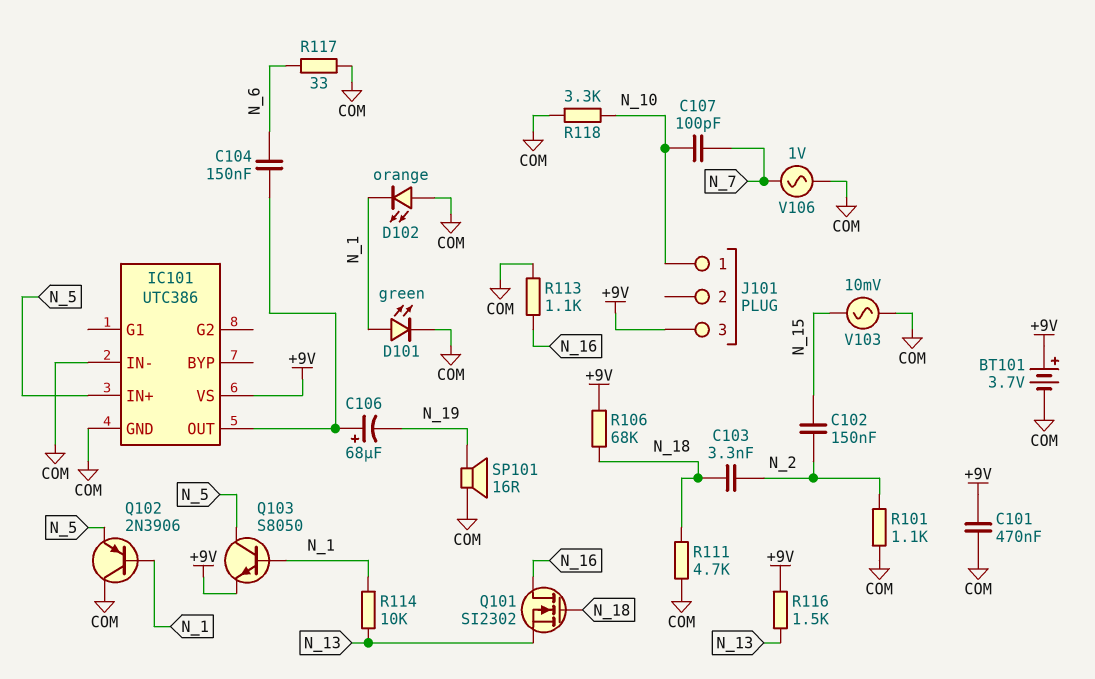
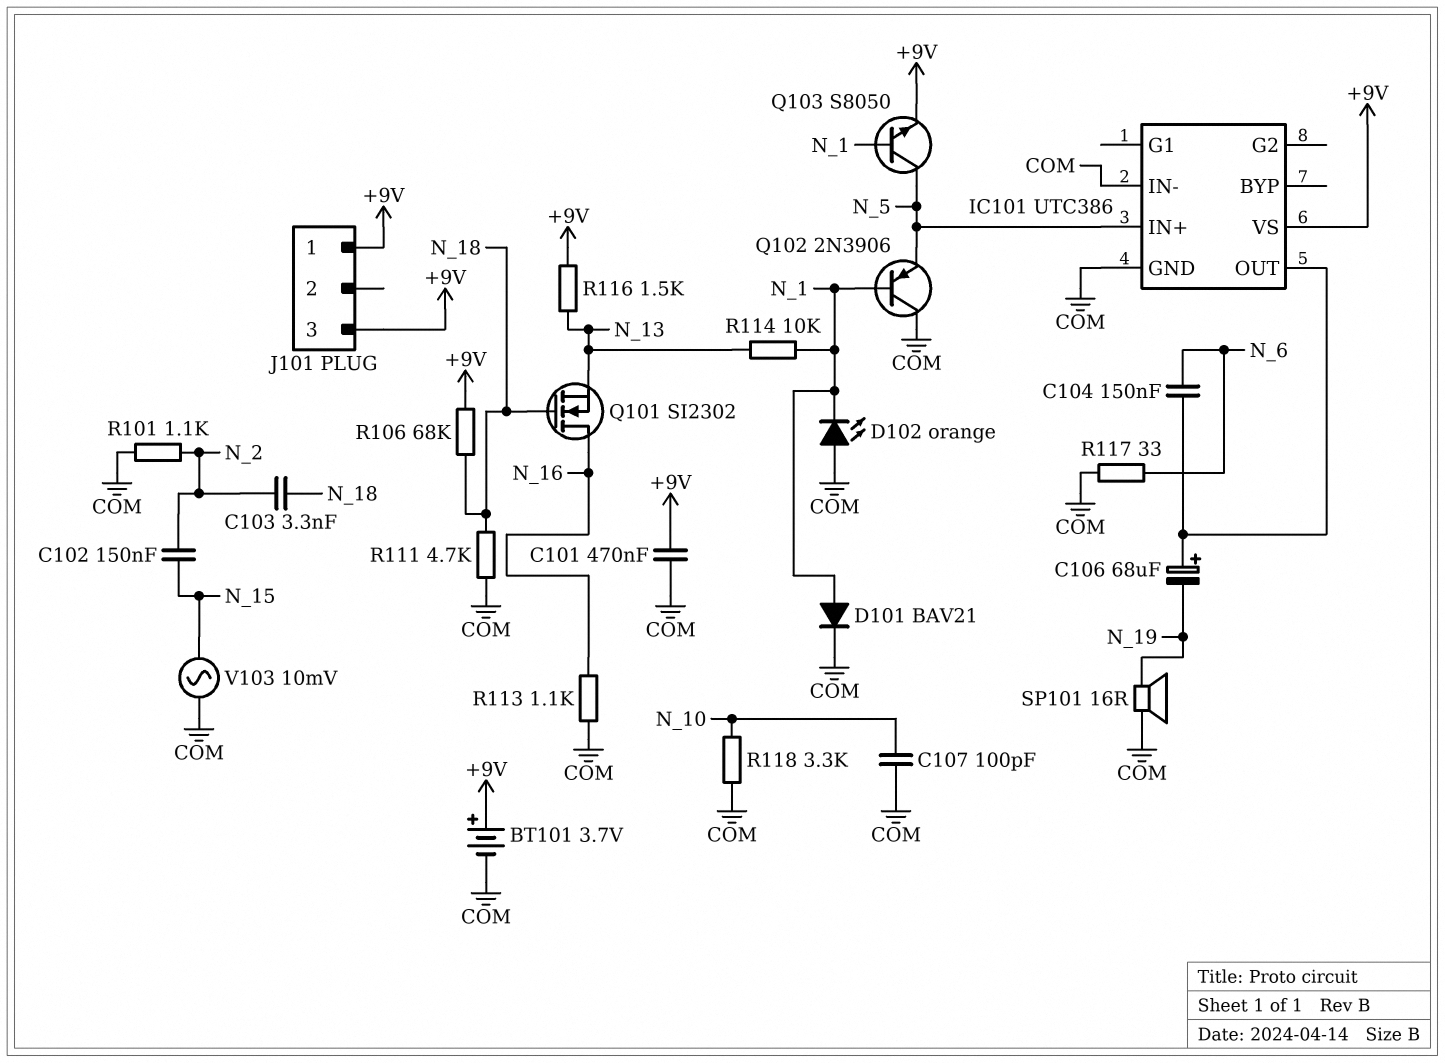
C107: 100pF (N_7, N_10) -> 100pF (COM, N_10)
D101: LED green (A N_1, K COM) -> diode BAV21 (A N_1, K COM)
J101 pin 1: N_10 -> +9V
V106: AC 1V (COM, N_7) -> none

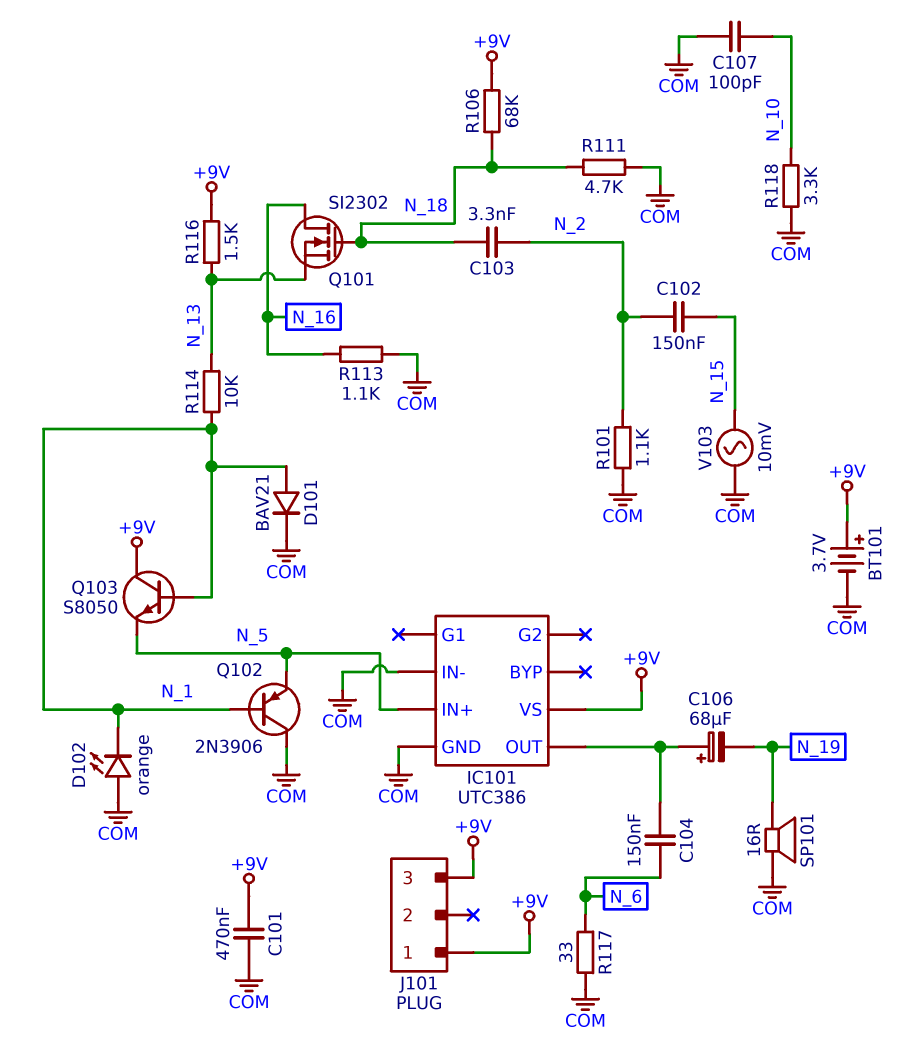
Q103: NPN S8050 (B N_1, C N_5, E +9V) -> NPN S8050 (B N_1, C +9V, E N_5)

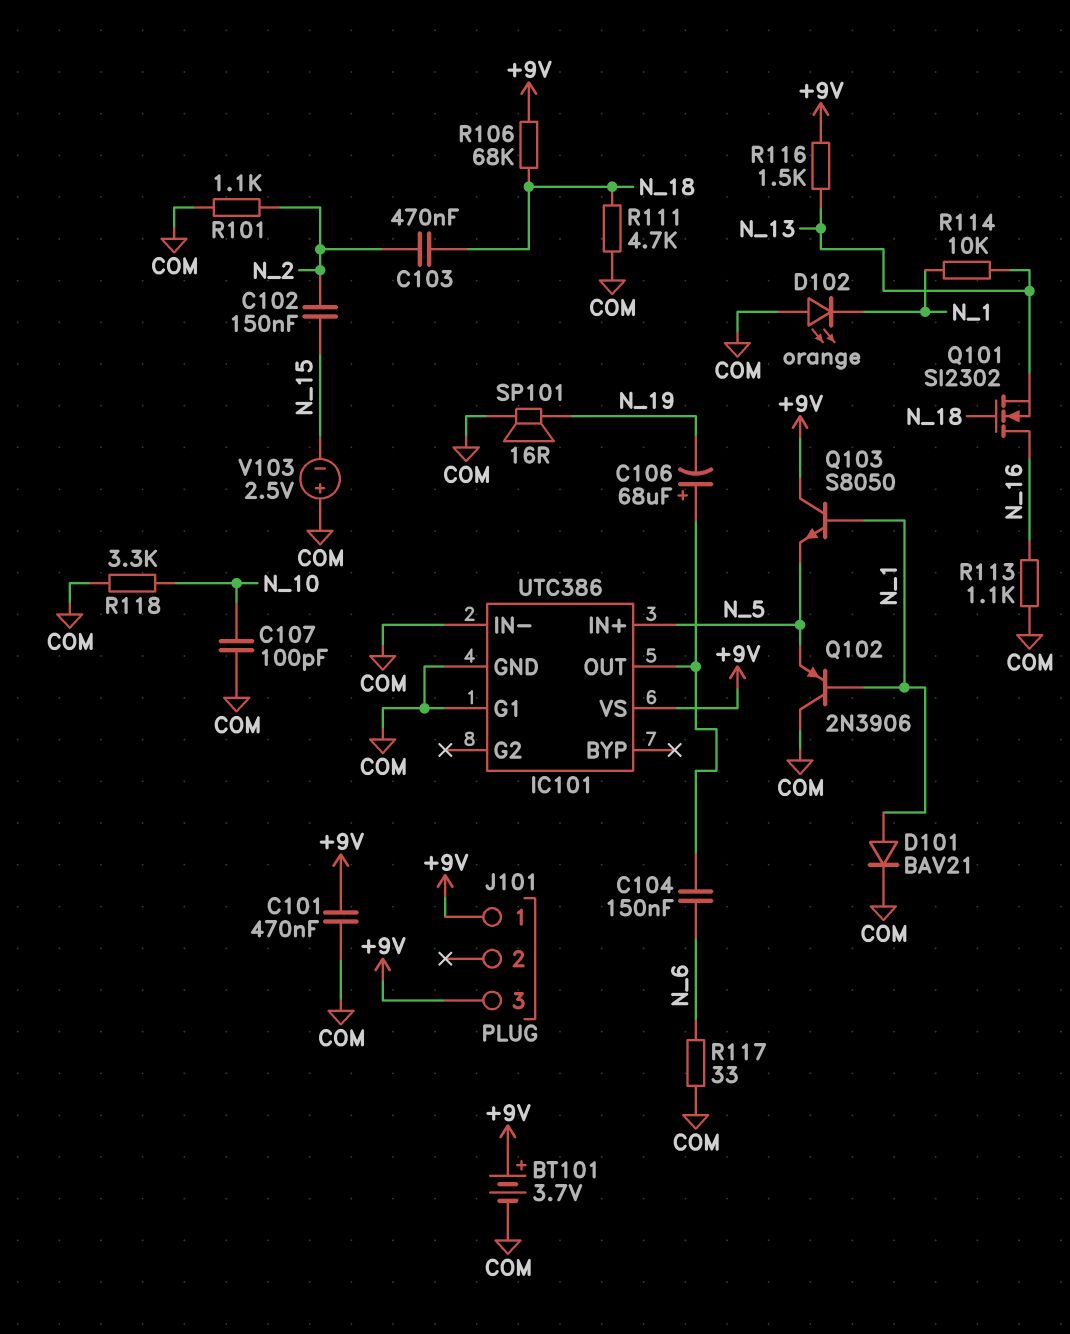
C103: 3.3nF (N_2, N_18) -> 470nF (N_2, N_18)
IC101 pin G1: none -> COM
V103: AC 10mV (COM, N_15) -> 2.5V (plus COM, minus N_15)

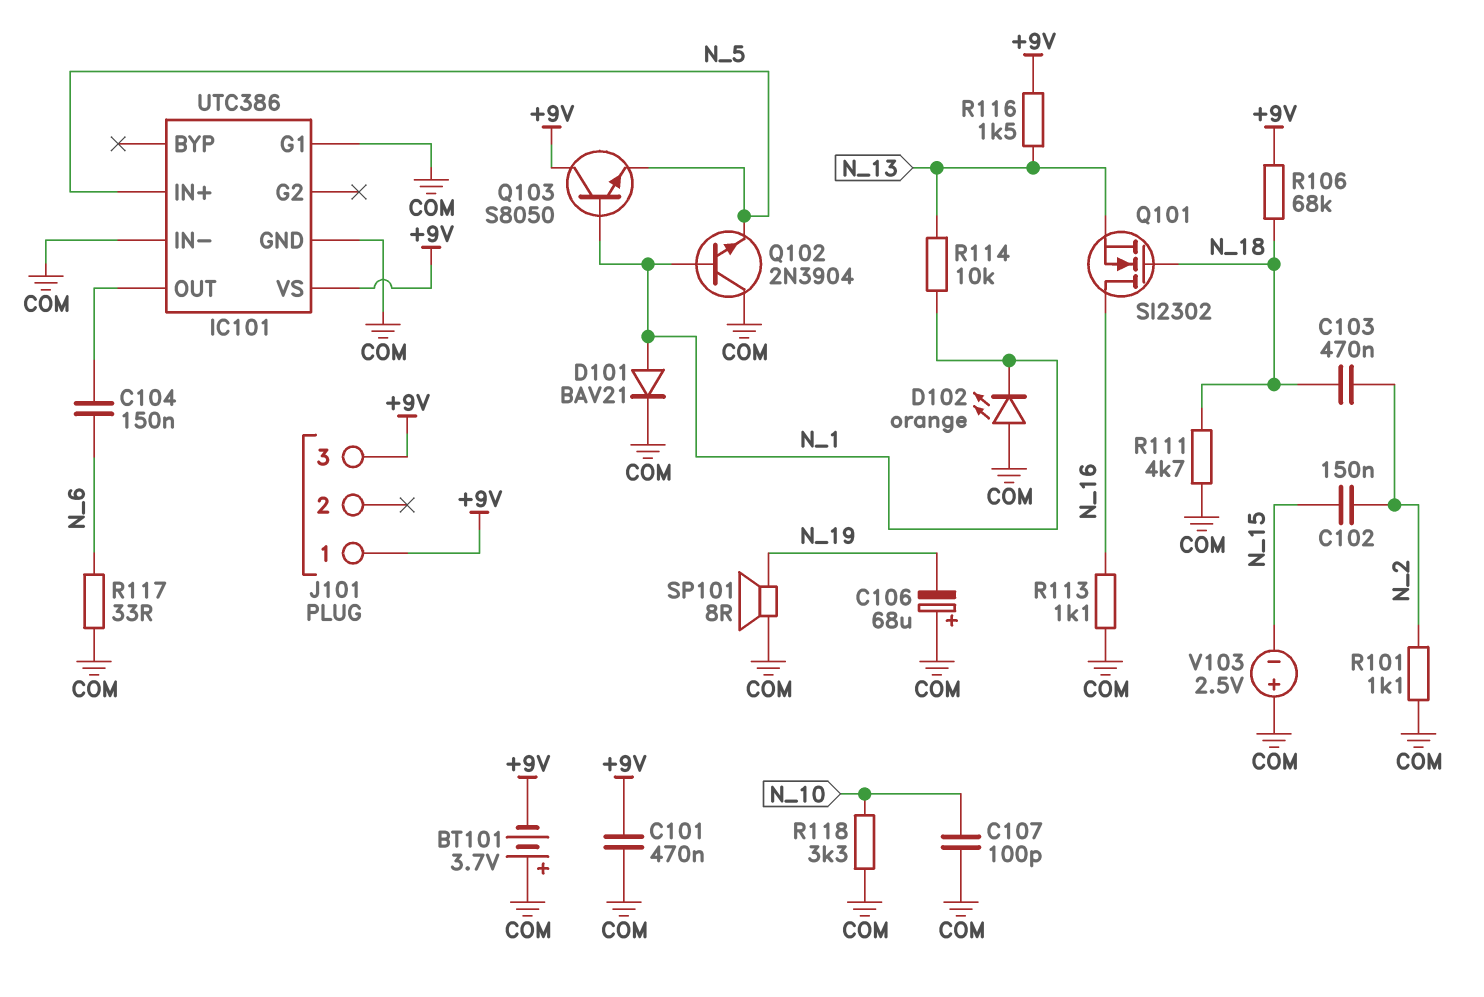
BT101: 3.7V (plus +9V, minus COM) -> 3.7V (plus COM, minus +9V)
C106: 68uF (plus IC101/OUT, minus N_19) -> 68uF (plus COM, minus N_19)
Q102: PNP 2N3906 (B N_1, C COM, E N_5) -> NPN 2N3904 (B N_1, C COM, E N_5)
SP101: speaker 16R (COM, N_19) -> speaker 8R (COM, N_19)

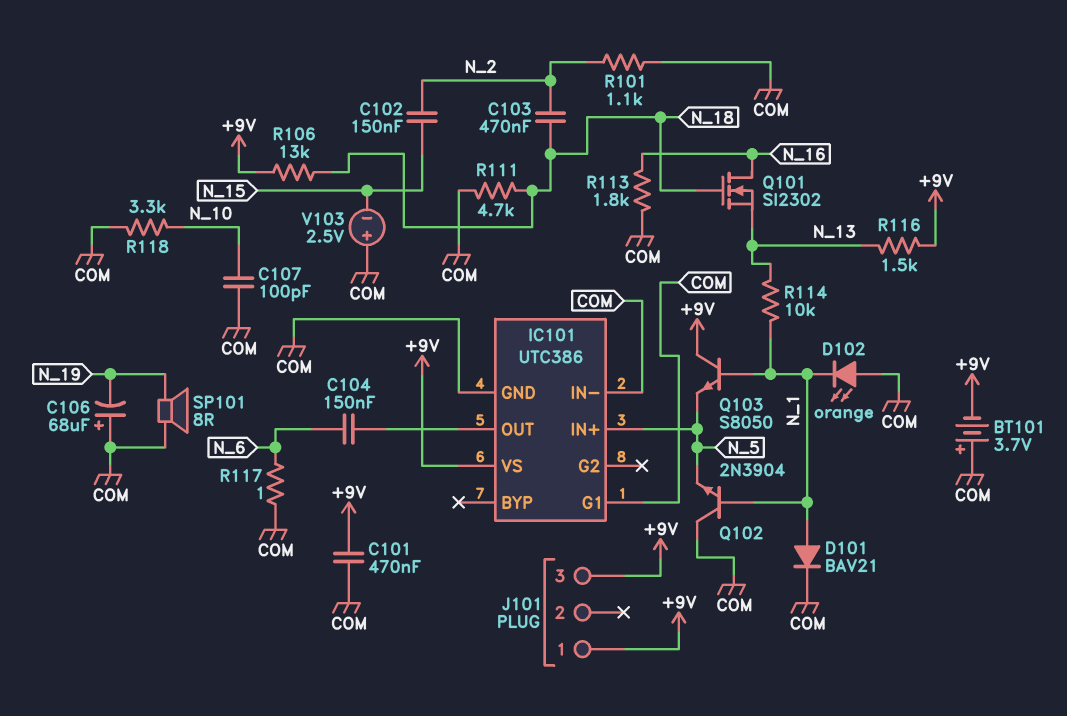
R106: 68k (+9V, N_18) -> 13k (+9V, N_18)
R113: 1.1k (COM, N_16) -> 1.8k (COM, N_16)
R117: 33 (COM, N_6) -> 1 (COM, N_6)

